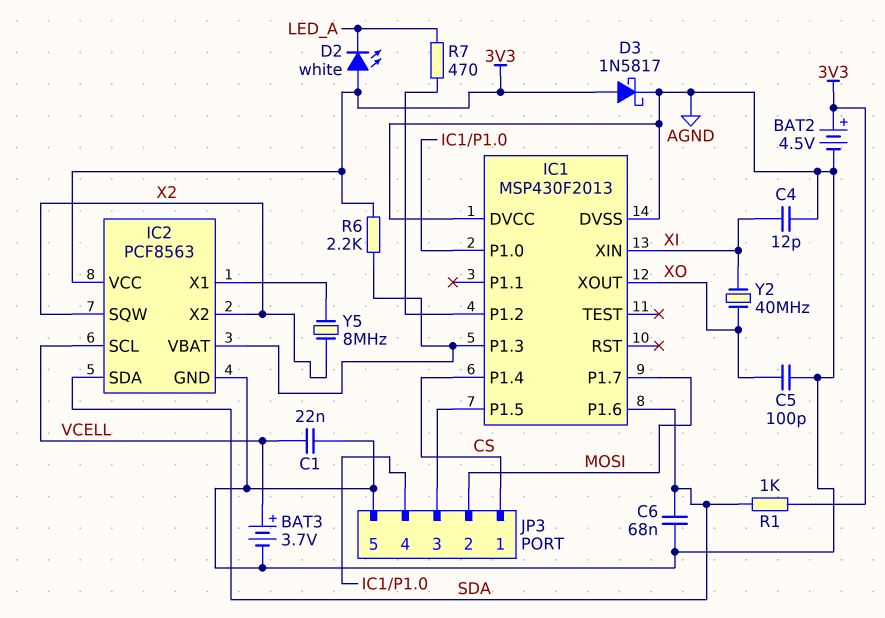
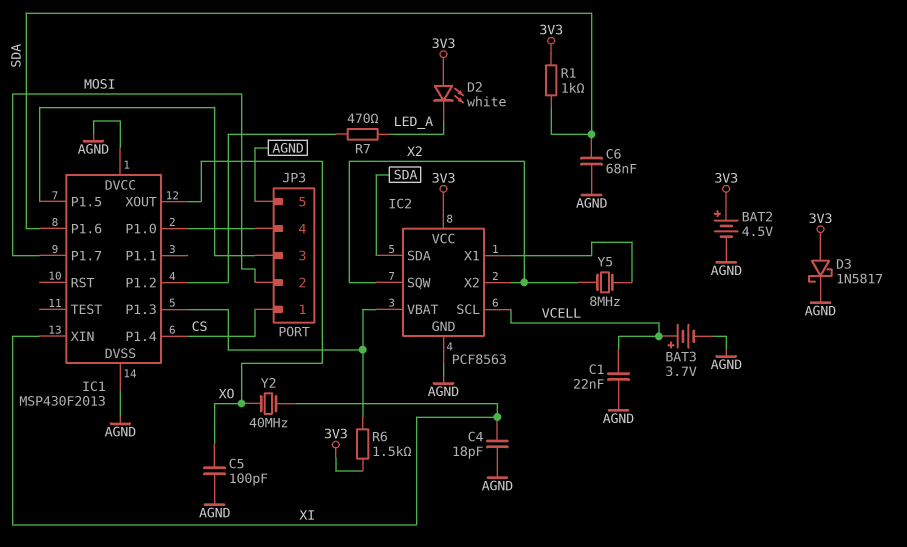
C4: 12pF (AGND, XI) -> 18pF (AGND, XI)
R6: 2.2k (3V3, IC1/P1.3) -> 1.5k (3V3, IC1/P1.3)

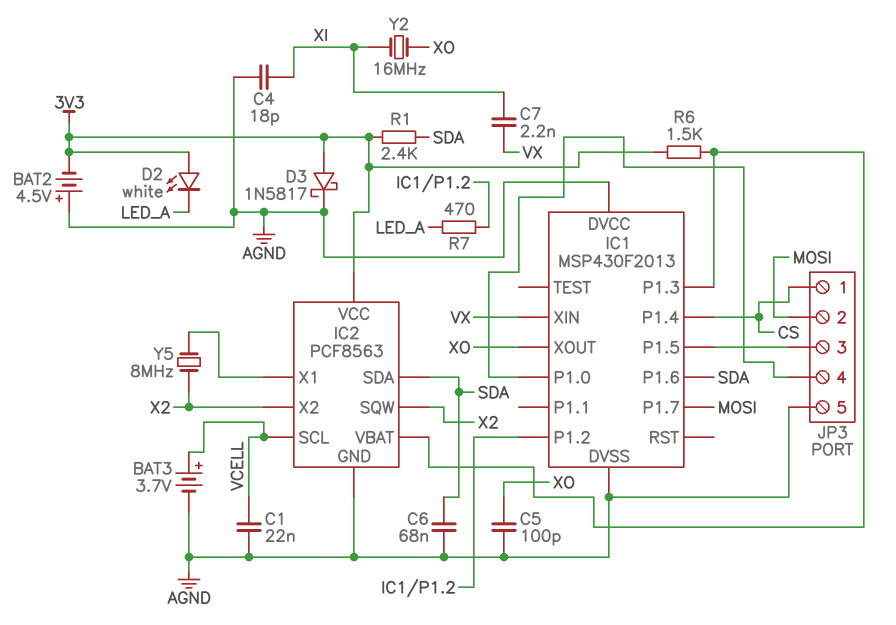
BAT2: 4.5V (plus 3V3, minus AGND) -> 4.5V (plus AGND, minus 3V3)
C7: none -> 2.2nF (VX, XI)
IC1 pin XIN: XI -> VX
R1: 1k (3V3, SDA) -> 2.4k (3V3, SDA)
Y2: 40MHz (XI, XO) -> 16MHz (XI, XO)

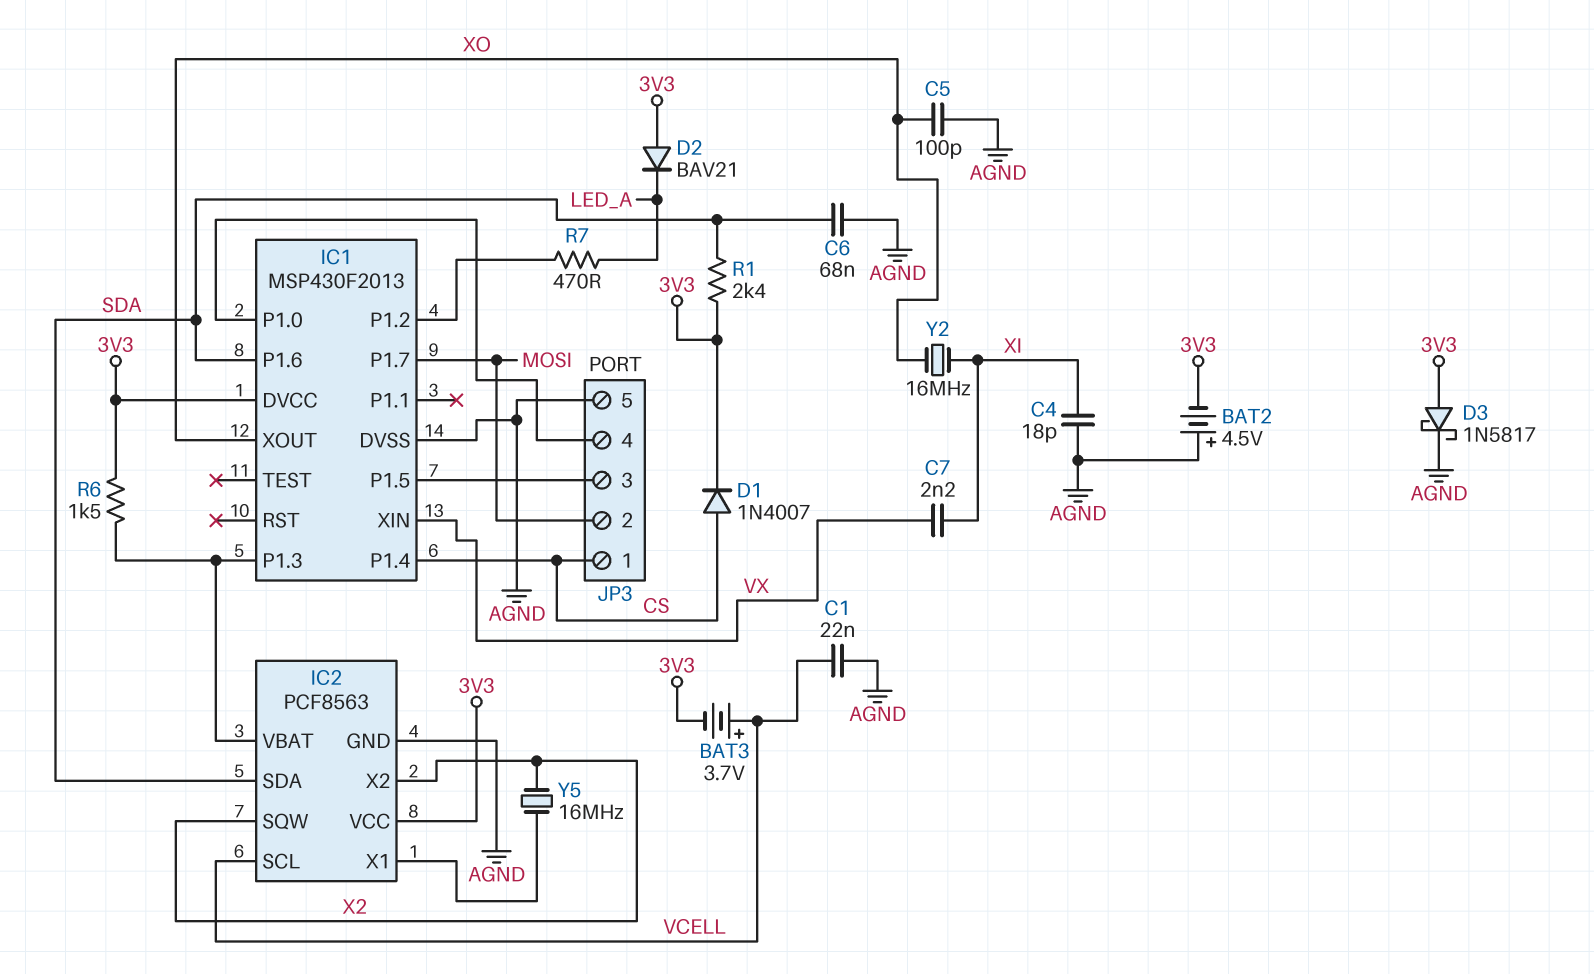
BAT3: 3.7V (plus VCELL, minus AGND) -> 3.7V (plus VCELL, minus 3V3)
D1: none -> diode 1N4007 (A CS, K 3V3)
D2: LED white (A 3V3, K LED_A) -> diode BAV21 (A 3V3, K LED_A)
IC1 pin DVCC: AGND -> 3V3
Y5: 8MHz (IC2/X1, X2) -> 16MHz (IC2/X1, X2)

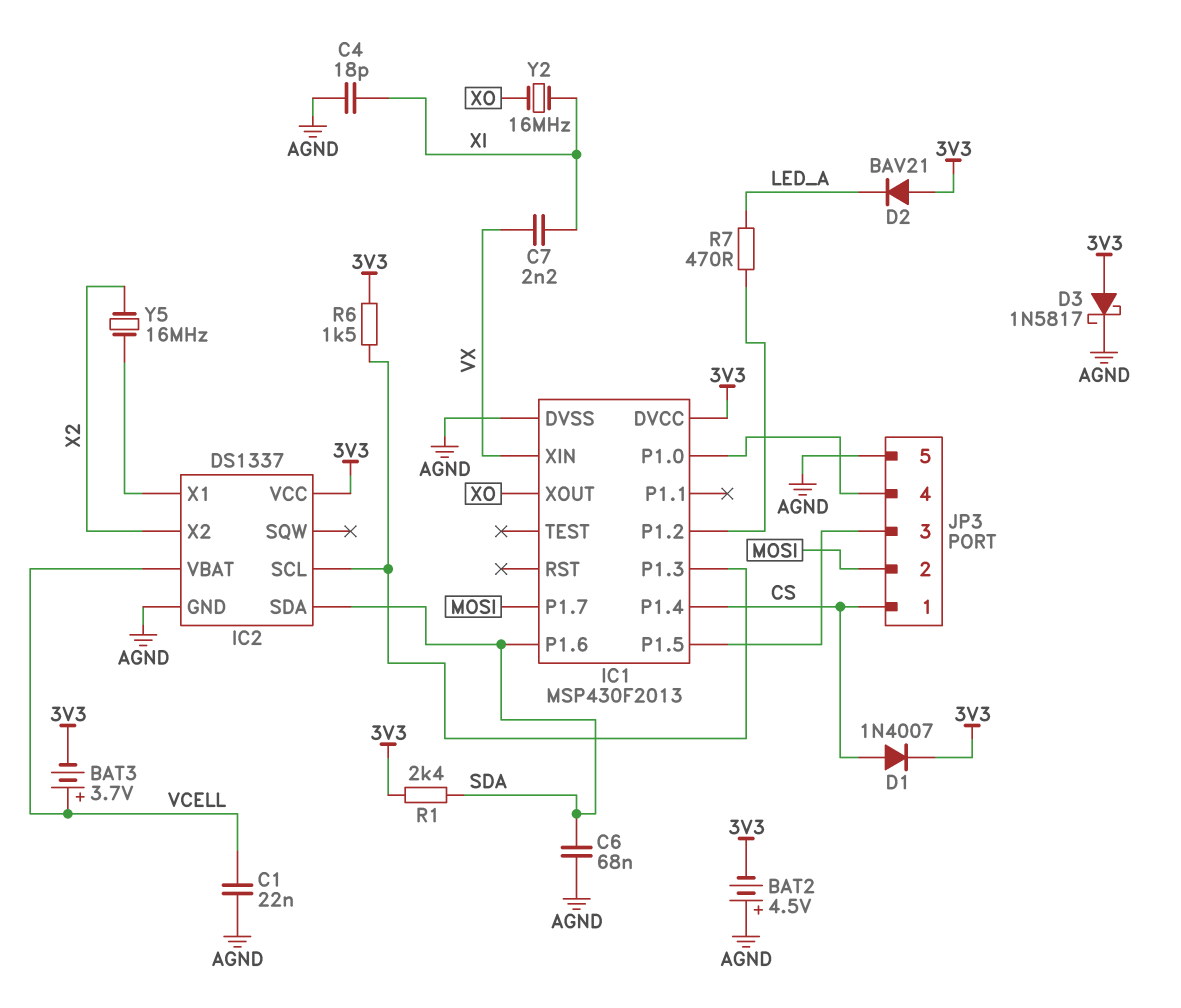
C5: 100pF (AGND, XO) -> none
IC2: PCF8563 -> DS1337
IC2 pin SCL: VCELL -> IC1/P1.3
IC2 pin SQW: X2 -> none
IC2 pin VBAT: IC1/P1.3 -> VCELL

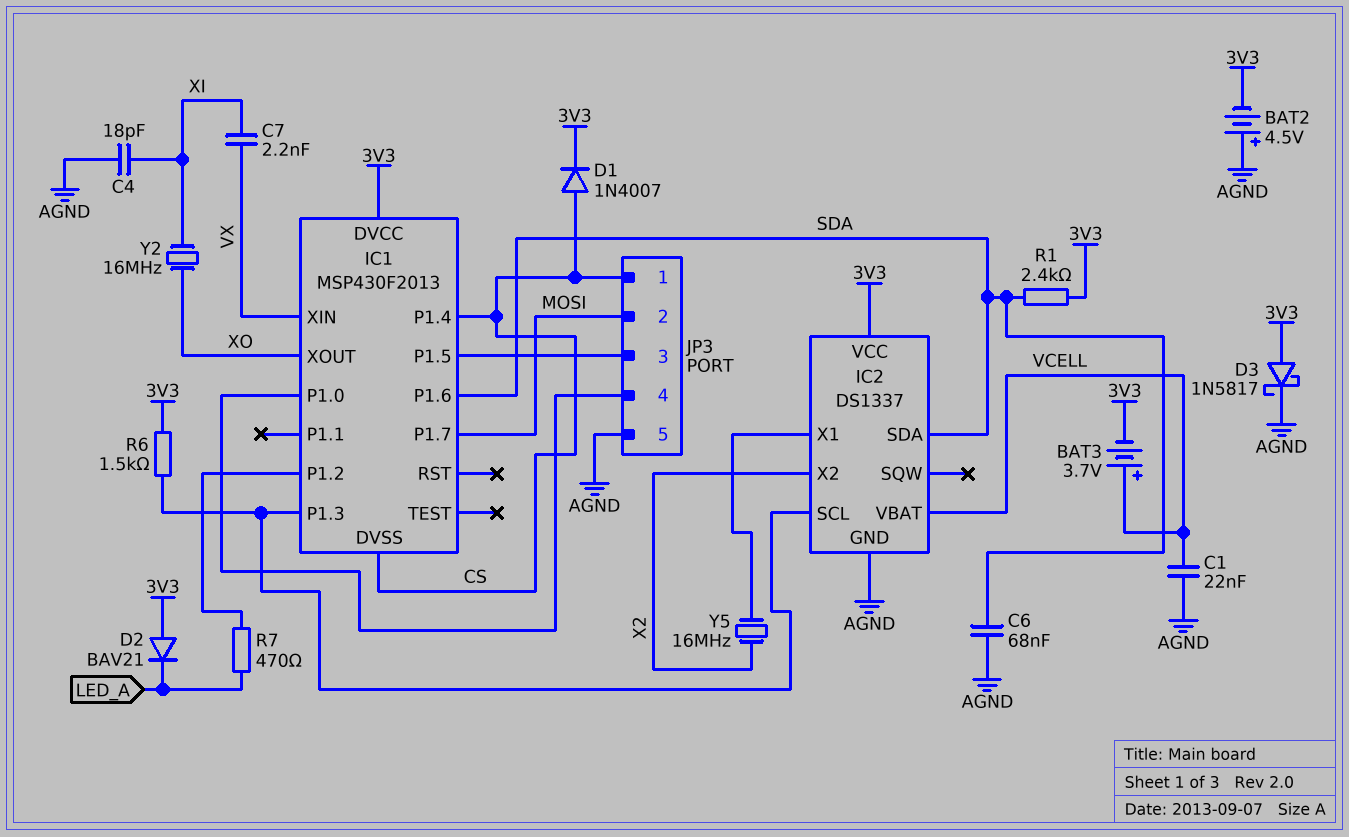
IC1 pin DVSS: AGND -> CS

